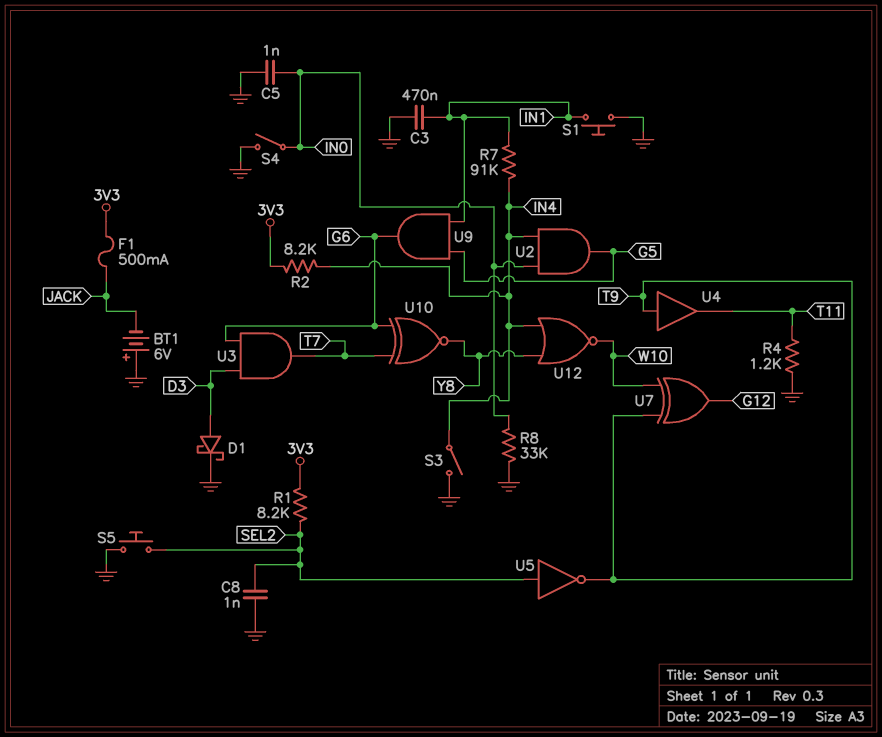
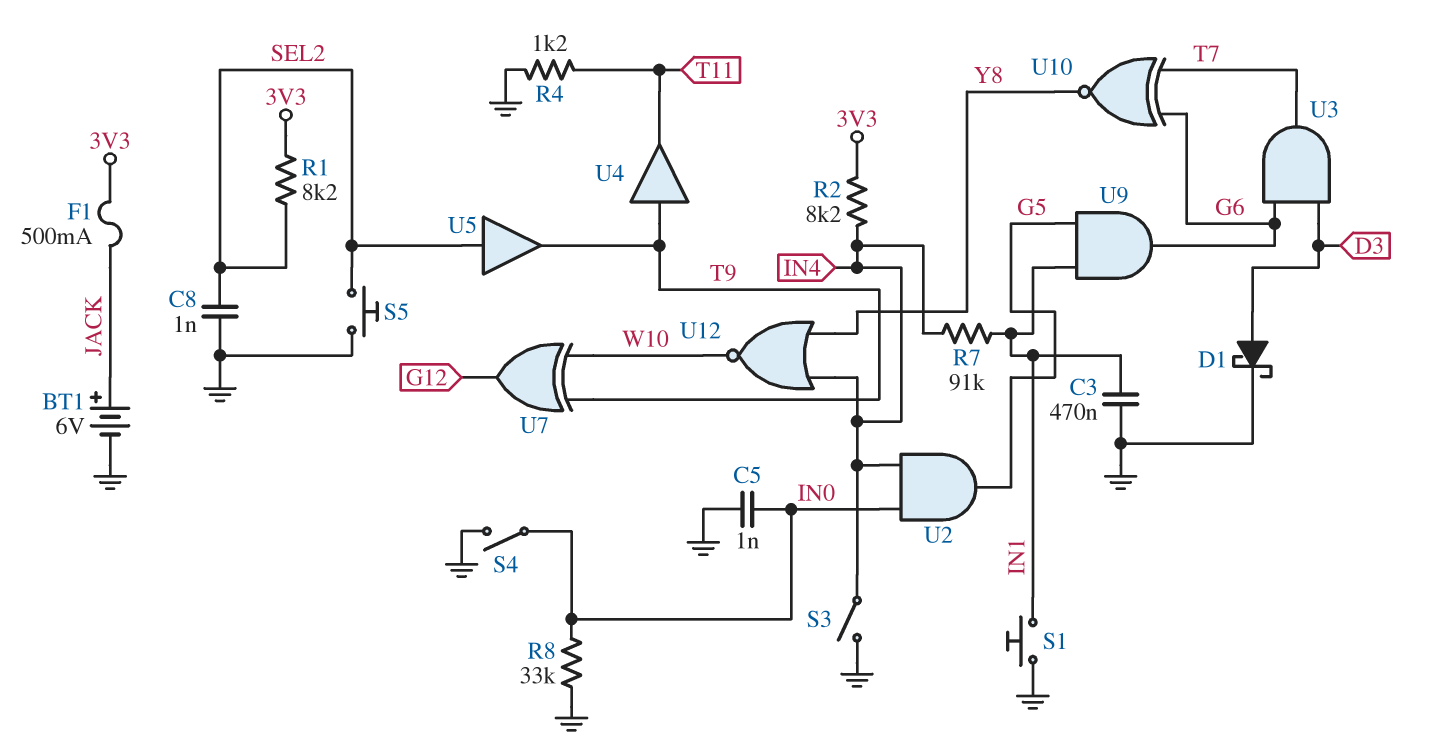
BT1: 6V (plus GND, minus JACK) -> 6V (plus JACK, minus GND)
U5: NOT (in SEL2, out T9) -> buffer (in SEL2, out T9)

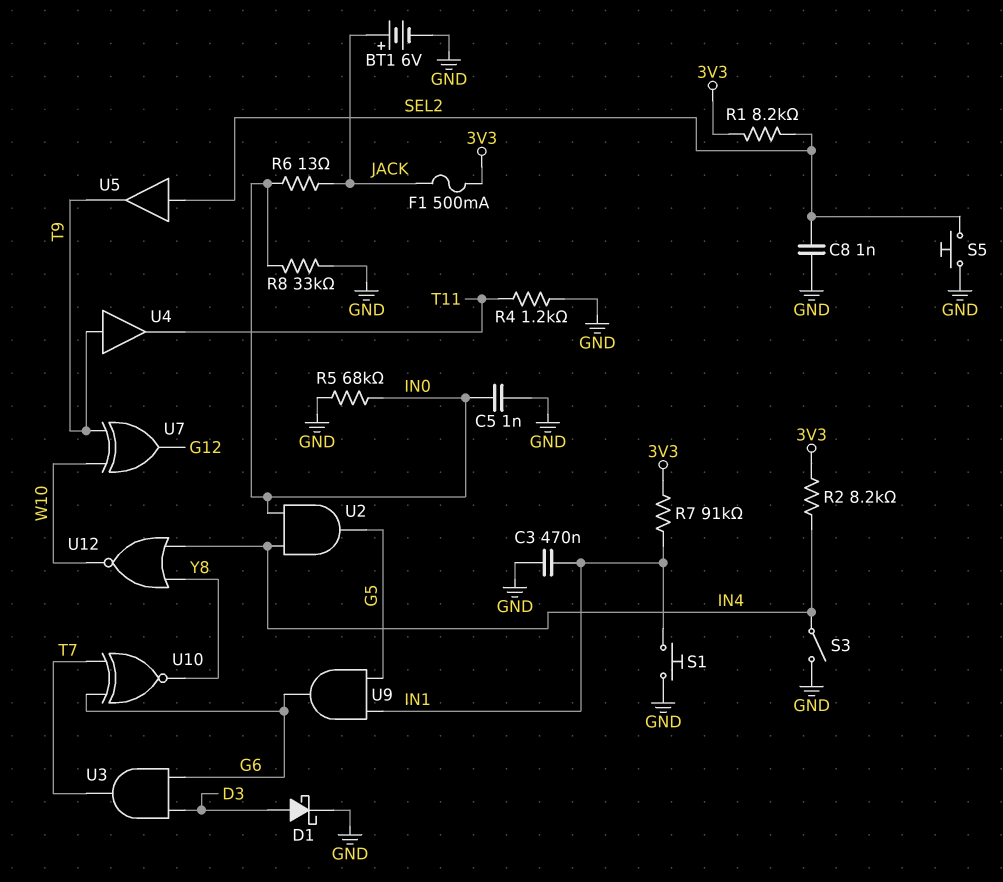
R5: none -> 68k (GND, IN0)
R6: none -> 13 (IN0, JACK)
R7: 91k (IN1, IN4) -> 91k (3V3, IN1)
S4: switch (GND, IN0) -> none

